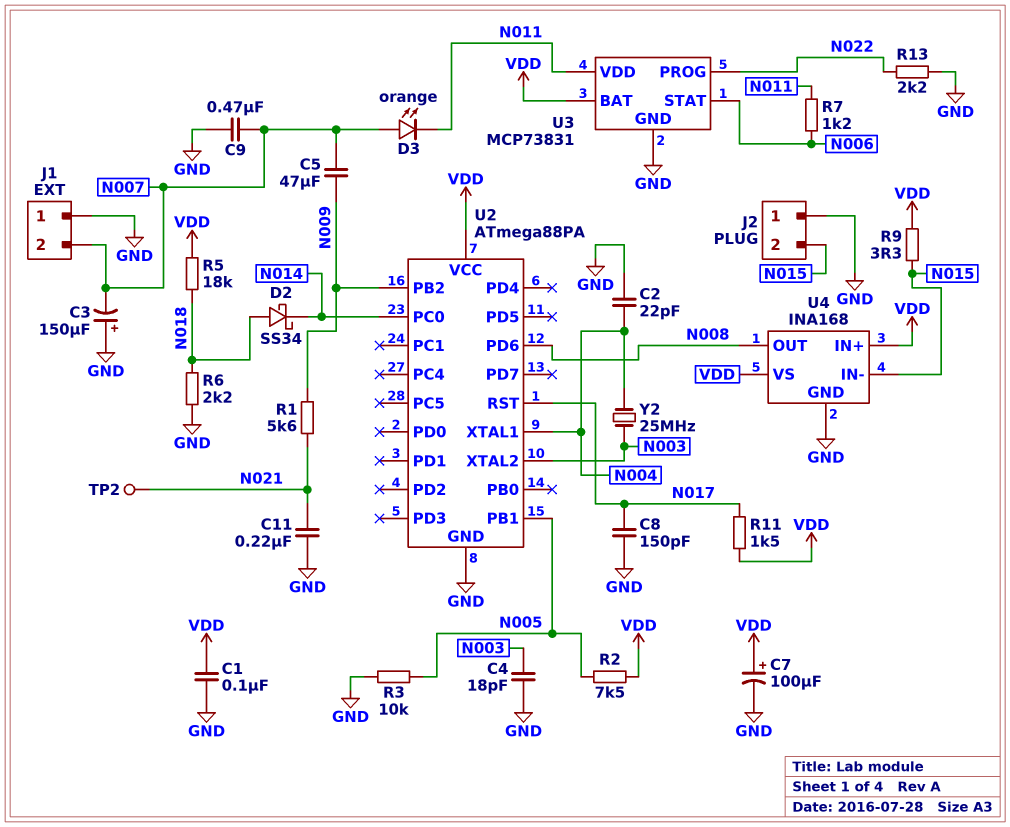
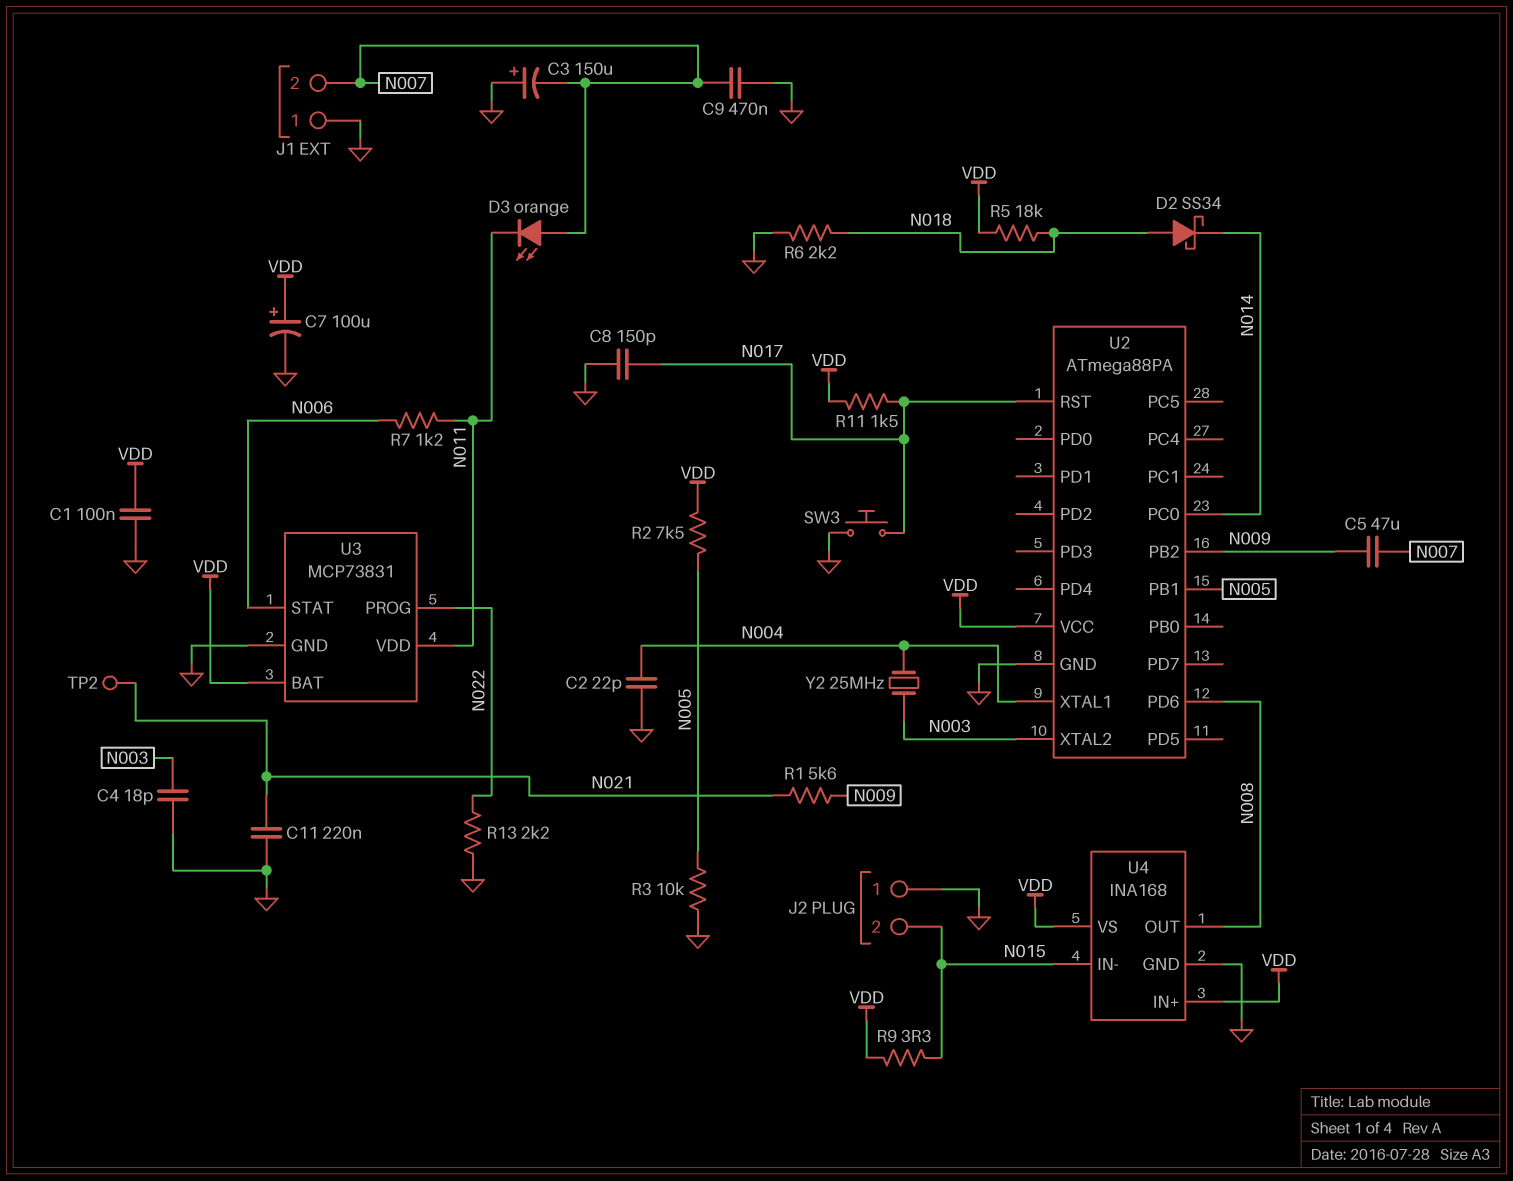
SW3: none -> button (GND, N017)

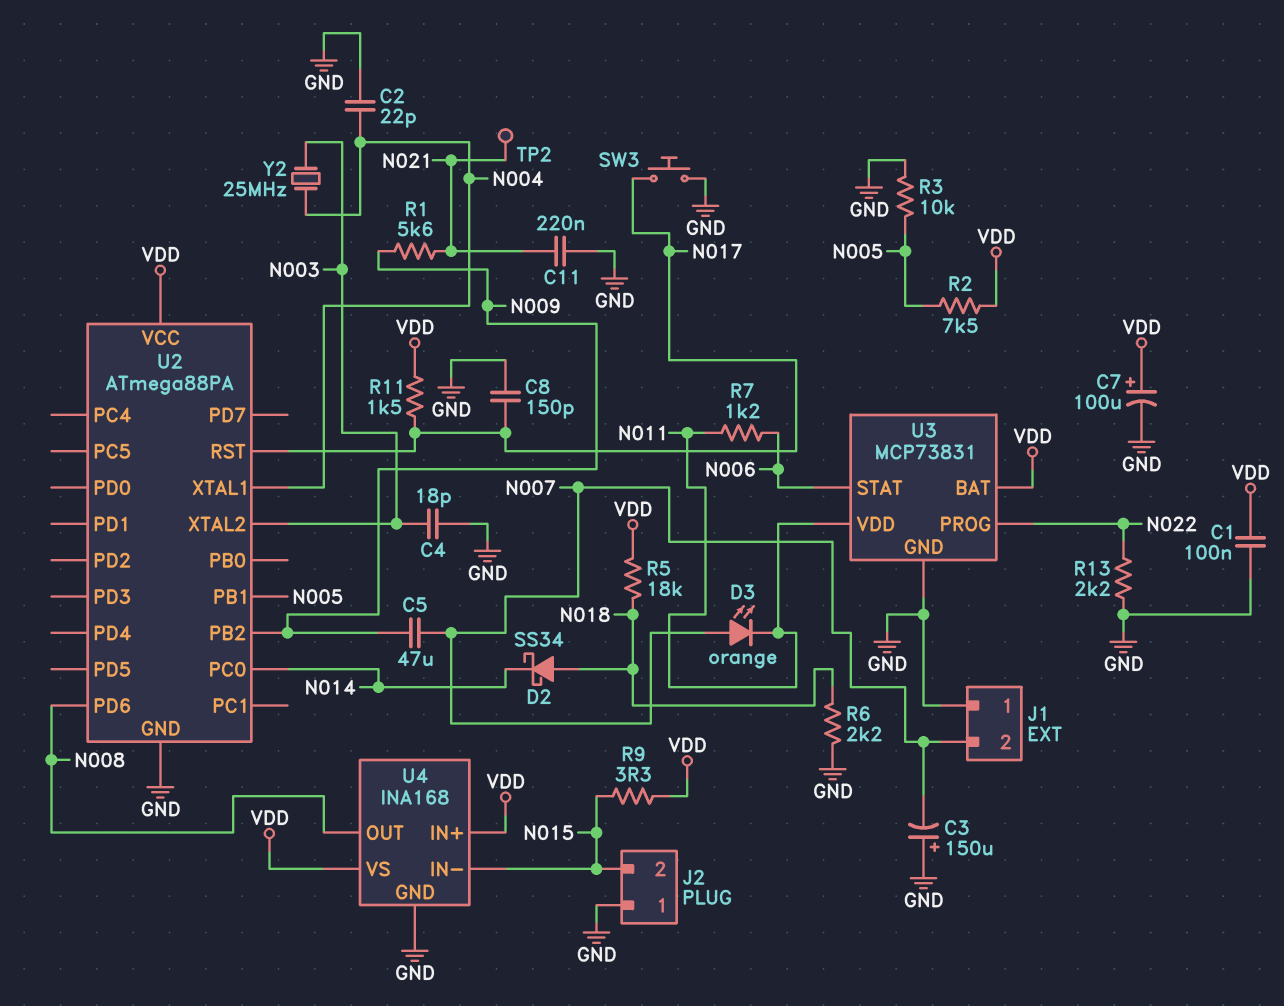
C9: 470nF (GND, N007) -> none

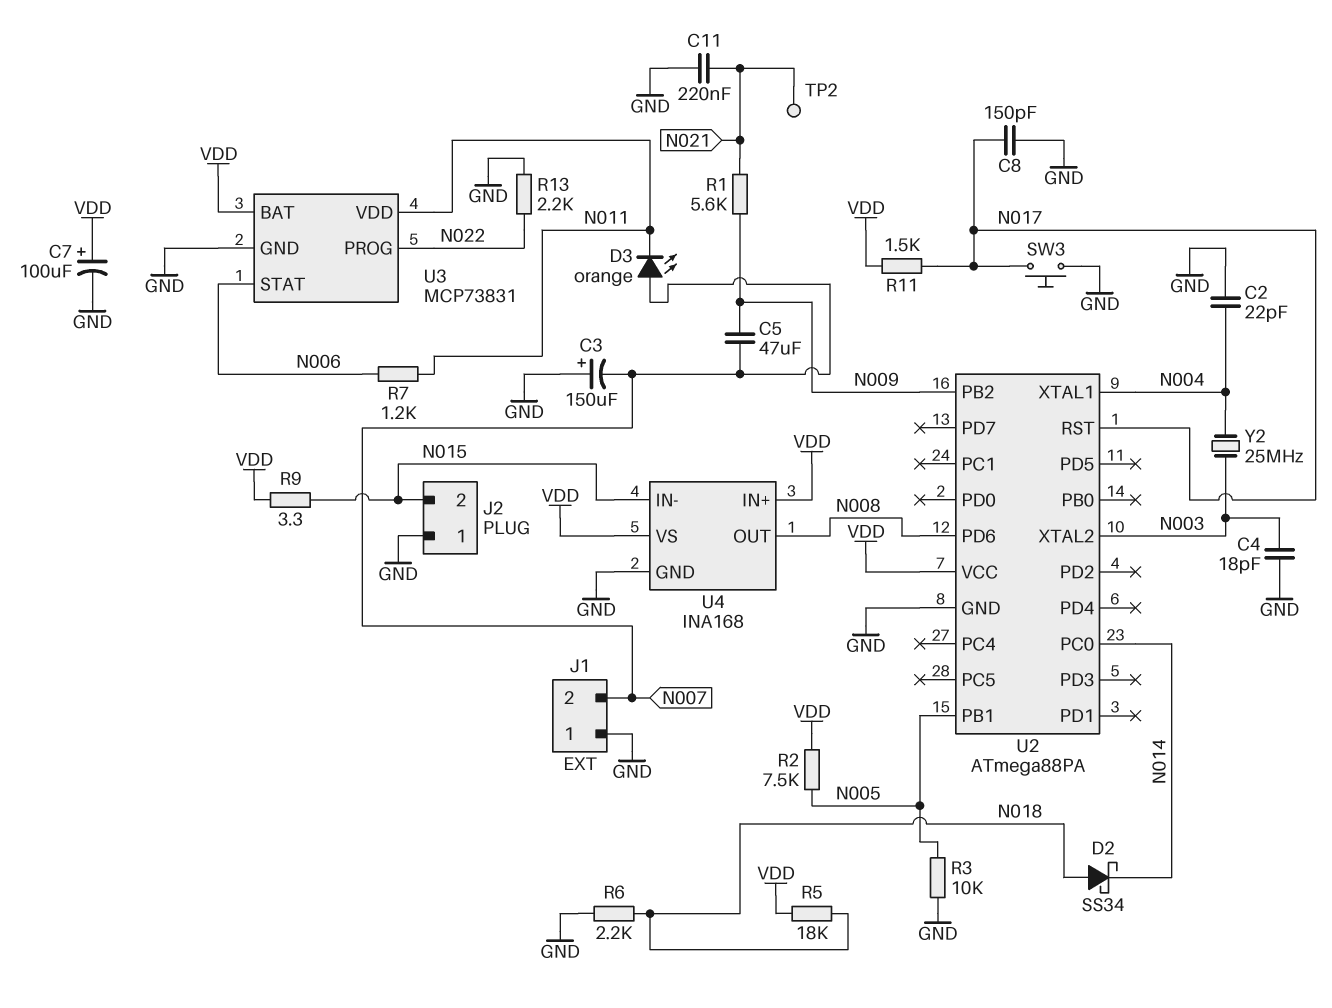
C1: 100nF (GND, VDD) -> none

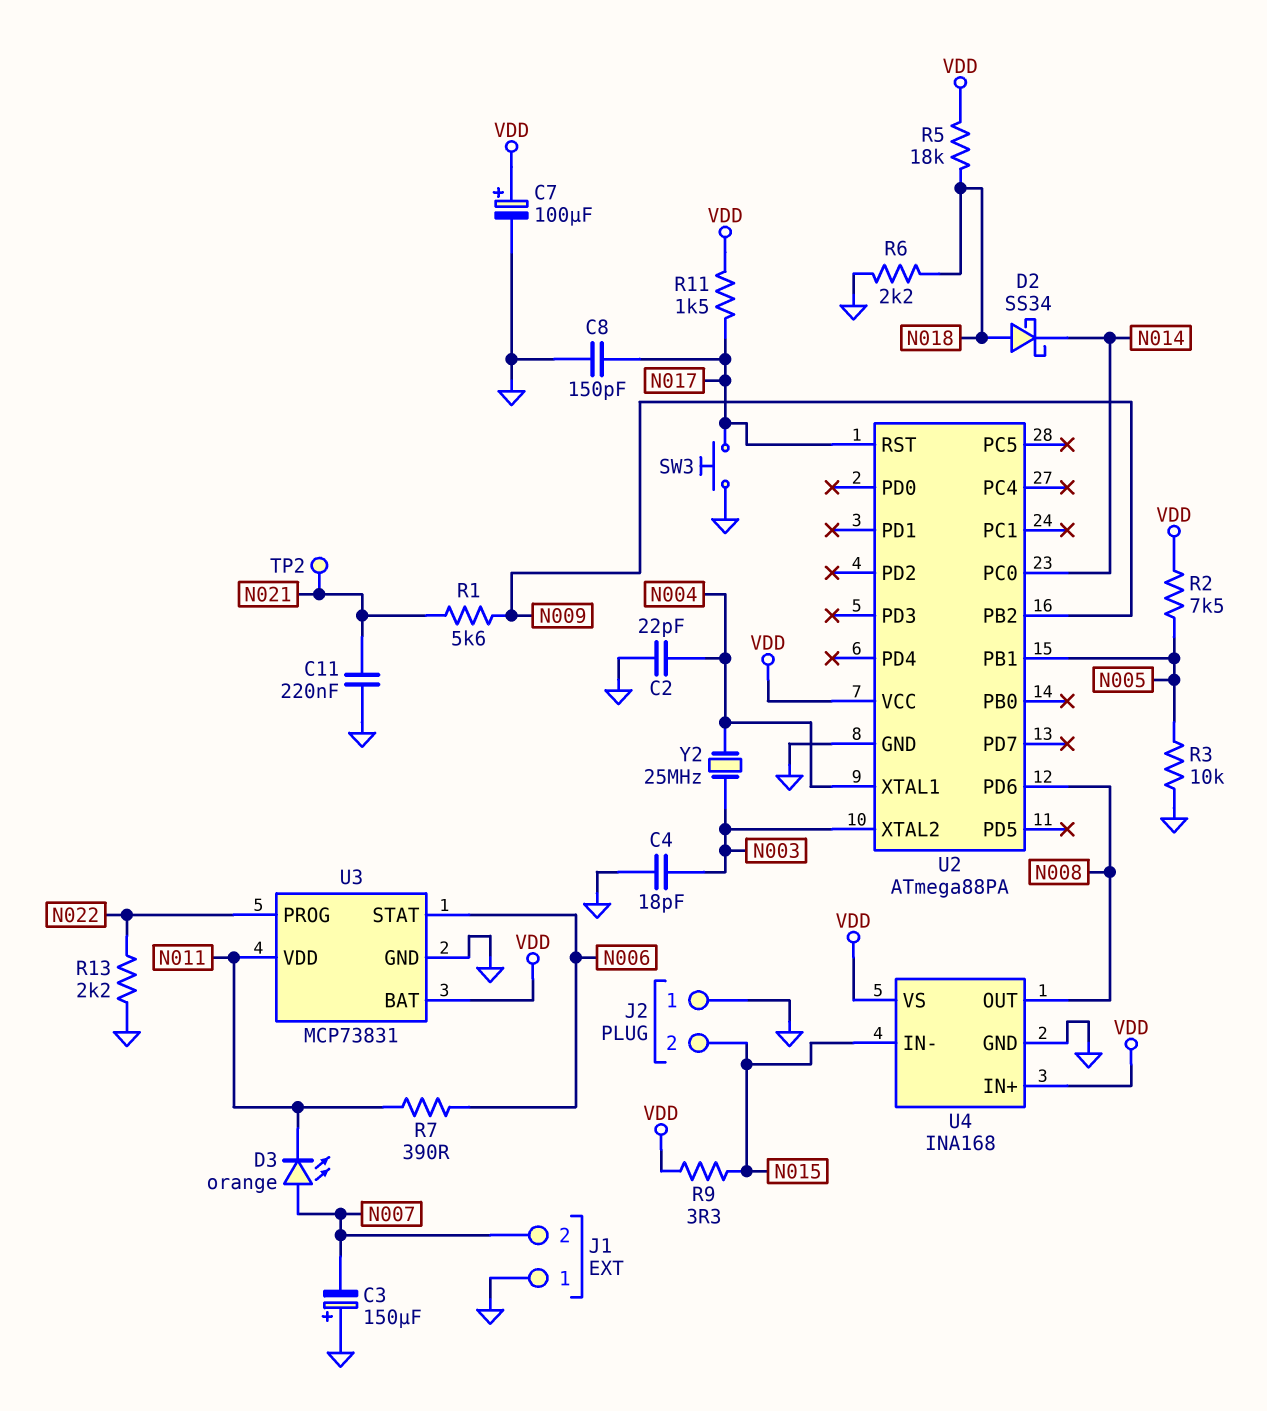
C5: 47uF (N007, N009) -> none
R7: 1.2k (N006, N011) -> 390 (N006, N011)

